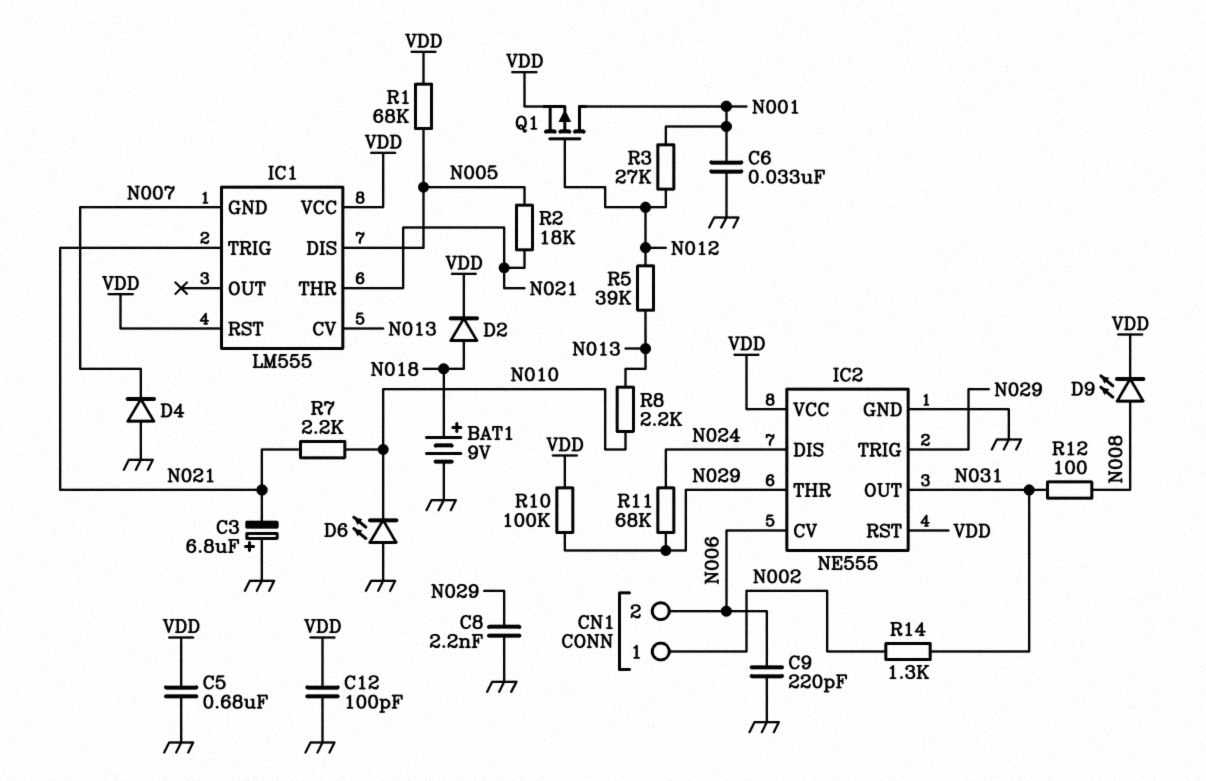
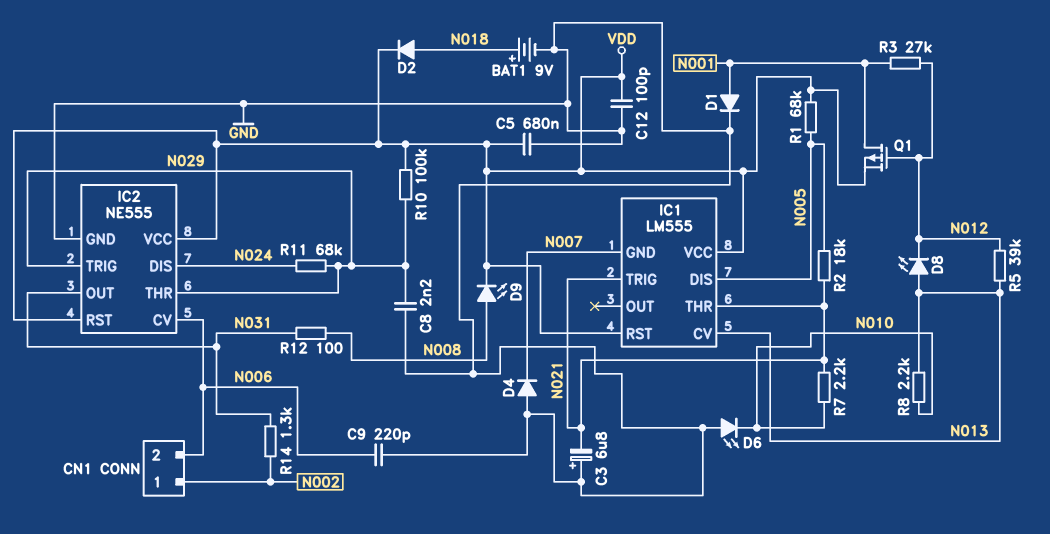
C6: 33nF (GND, N001) -> none
D1: none -> diode (A N001, K GND)
D8: none -> LED (A N013, K N012)

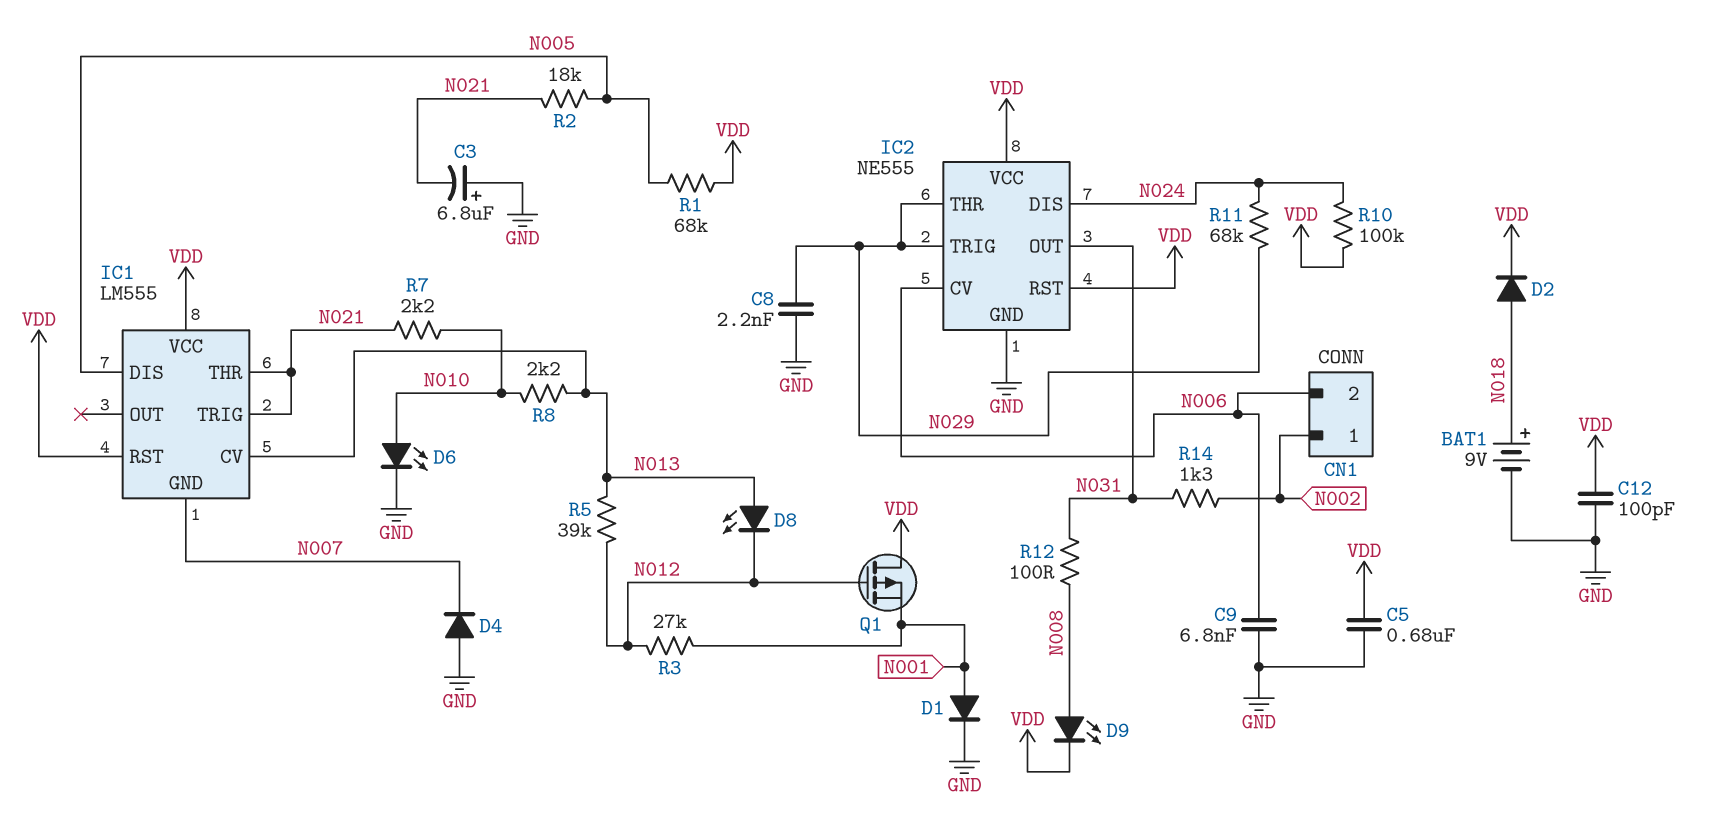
C9: 220pF (GND, N006) -> 6.8nF (GND, N006)
D6: LED (A GND, K N010) -> LED (A N010, K GND)
Q1: PMOS (G N012, D N001, S VDD) -> PMOS (G N012, D VDD, S N001)
R10: 100k (N029, VDD) -> 100k (N024, VDD)

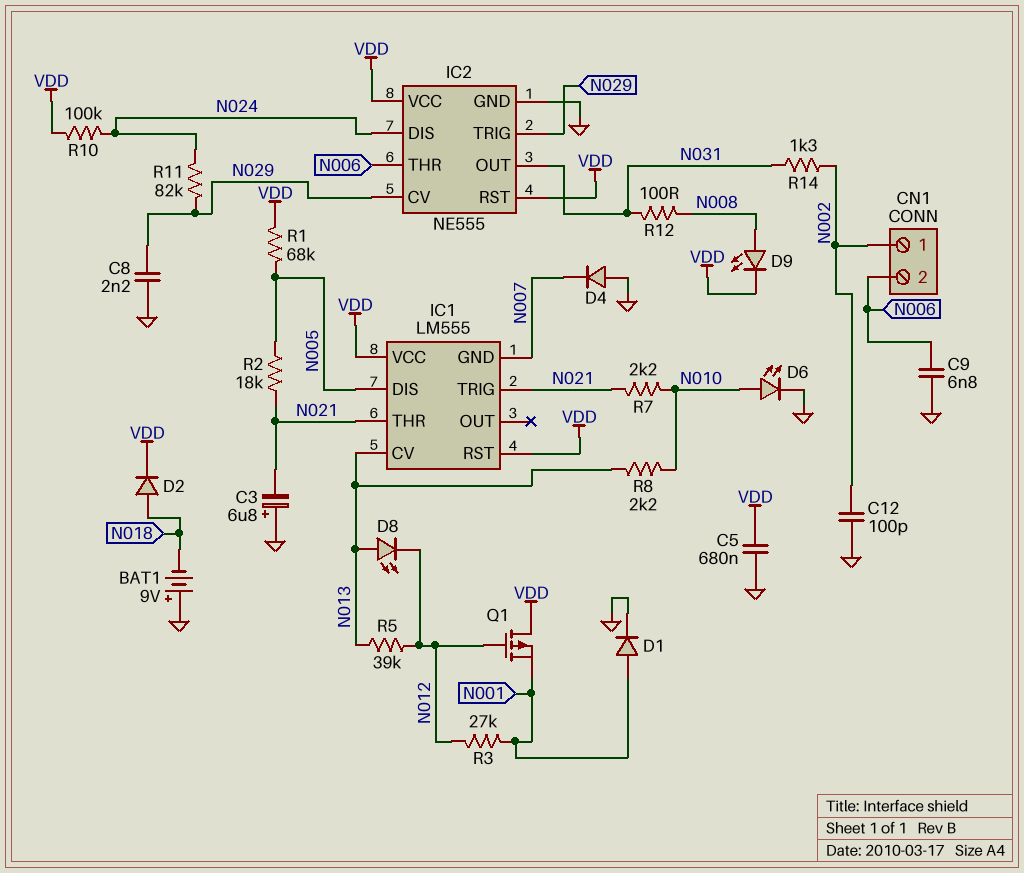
BAT1: 9V (plus N018, minus GND) -> 9V (plus GND, minus N018)
C12: 100pF (GND, VDD) -> 100pF (GND, N002)
IC2 pin CV: N006 -> N029
IC2 pin THR: N029 -> N006
R11: 68k (N024, N029) -> 82k (N024, N029)

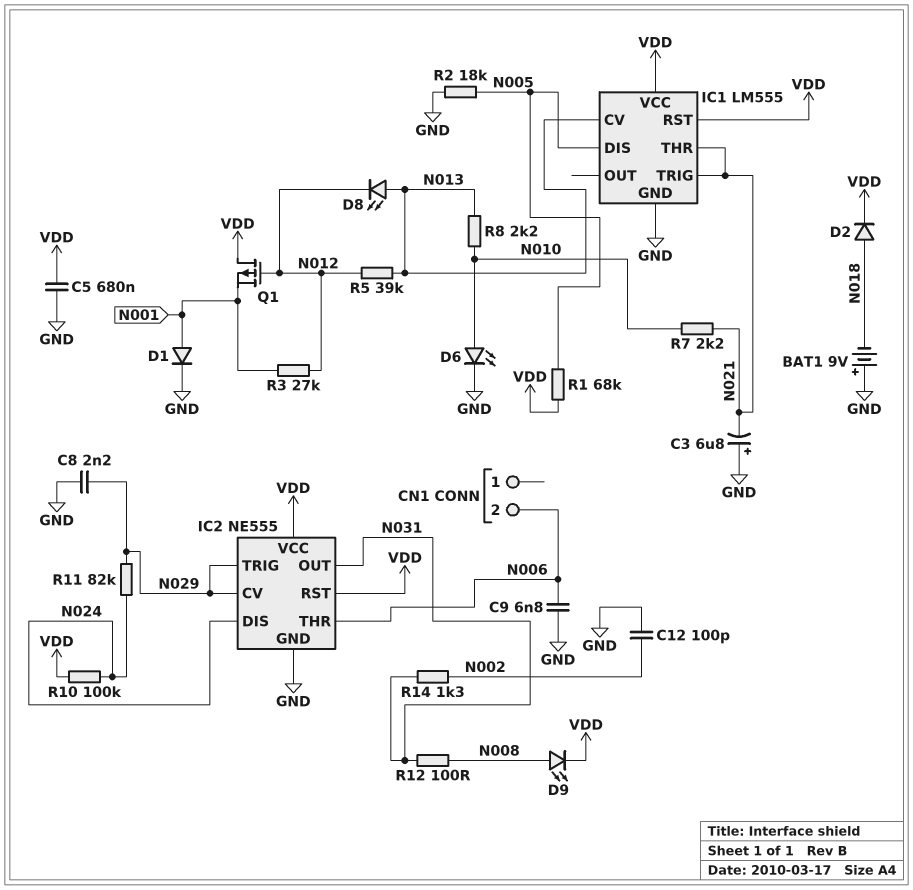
CN1 pin 1: N002 -> none
D4: diode (A GND, K N007) -> none
IC1 pin GND: N007 -> GND
R2: 18k (N005, N021) -> 18k (GND, N005)

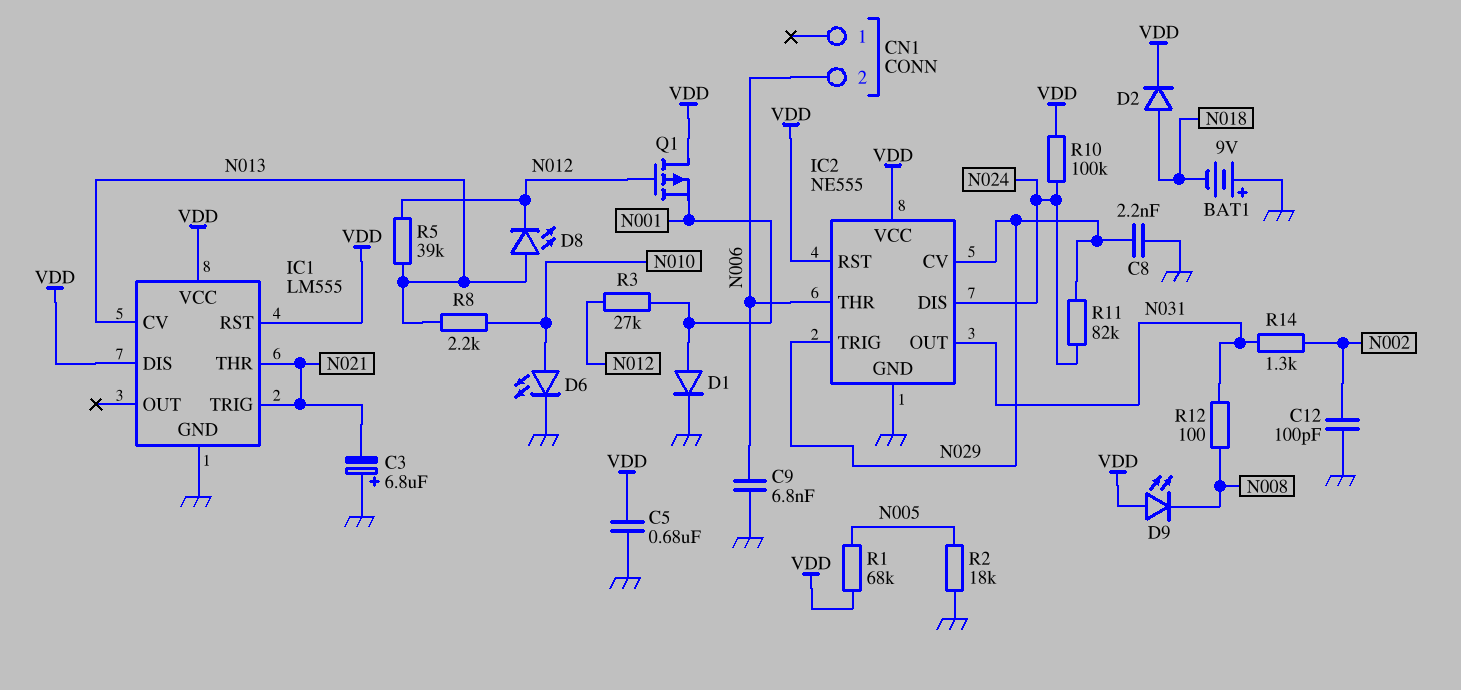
D9: LED (A N008, K VDD) -> LED (A VDD, K N008)
IC1 pin DIS: N005 -> VDD
R7: 2.2k (N010, N021) -> none

